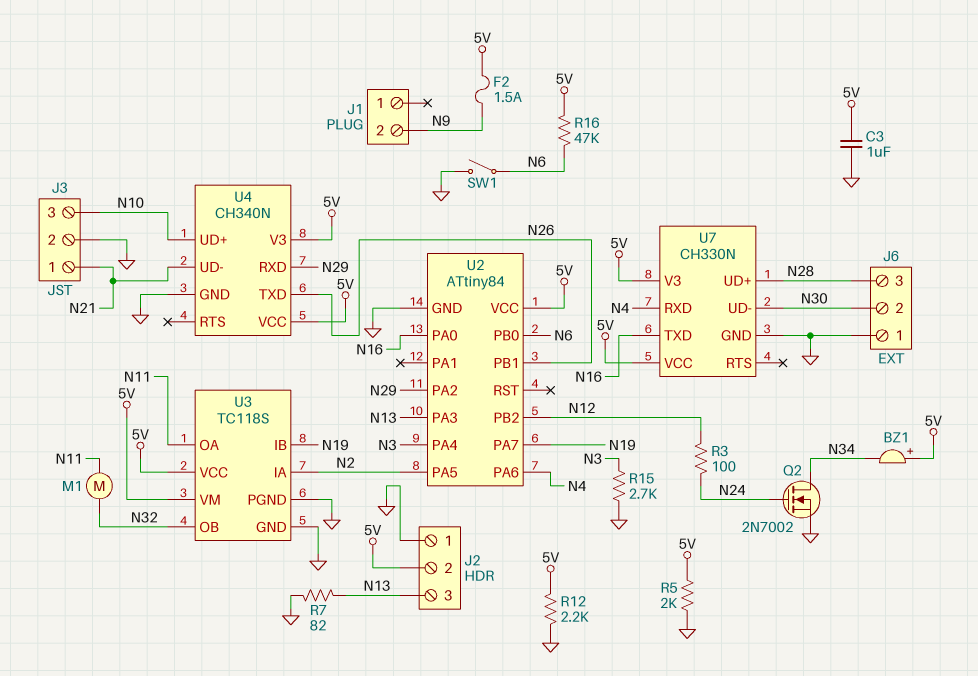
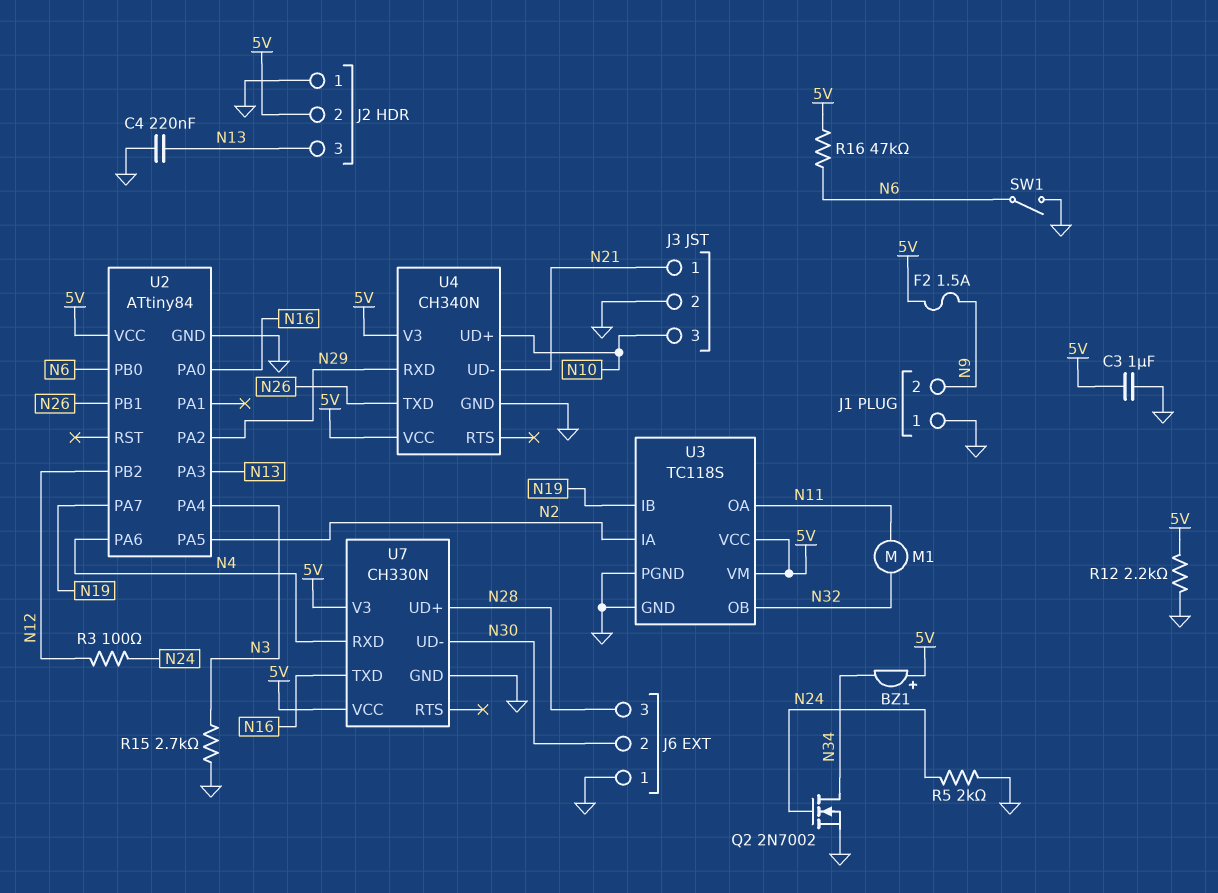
C4: none -> 220nF (GND, N13)
J1 pin 1: none -> GND
R5: 2k (5V, GND) -> 2k (GND, N24)
R7: 82 (GND, N13) -> none

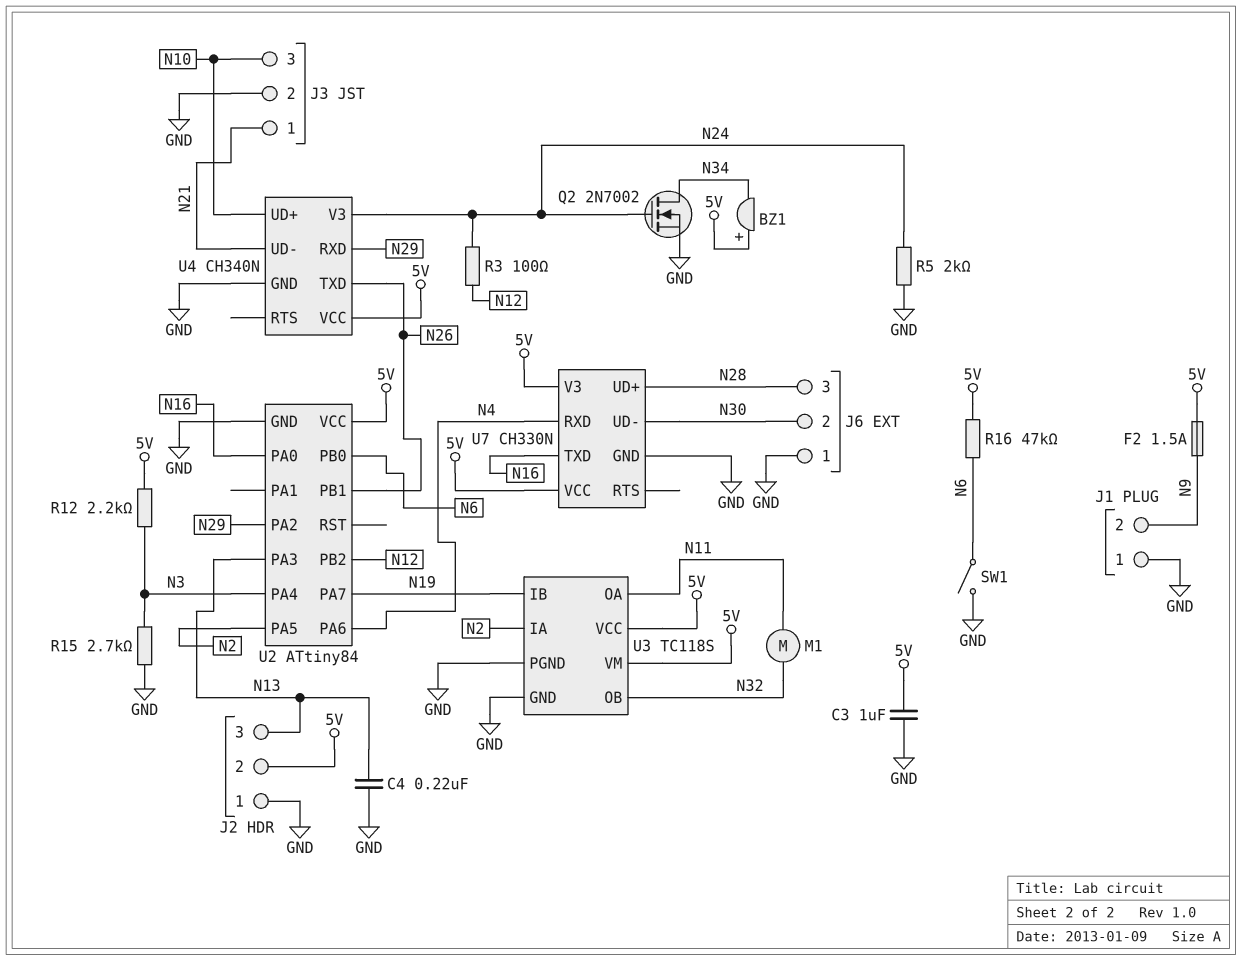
R12: 2.2k (5V, GND) -> 2.2k (5V, N3)
U4 pin V3: 5V -> N24

